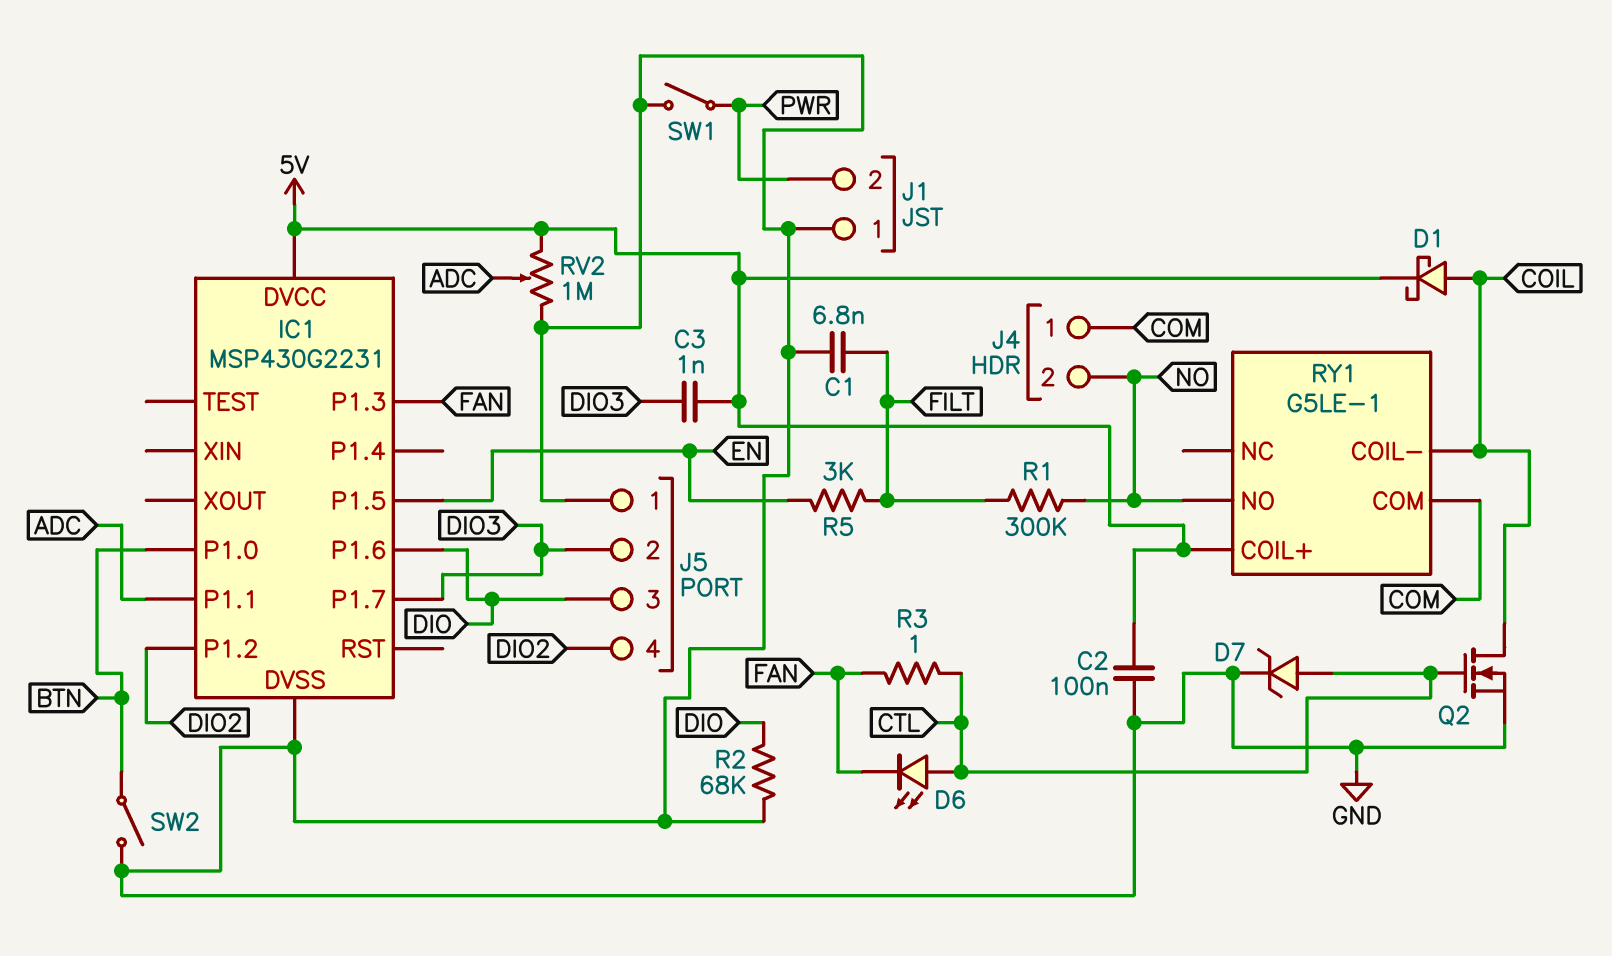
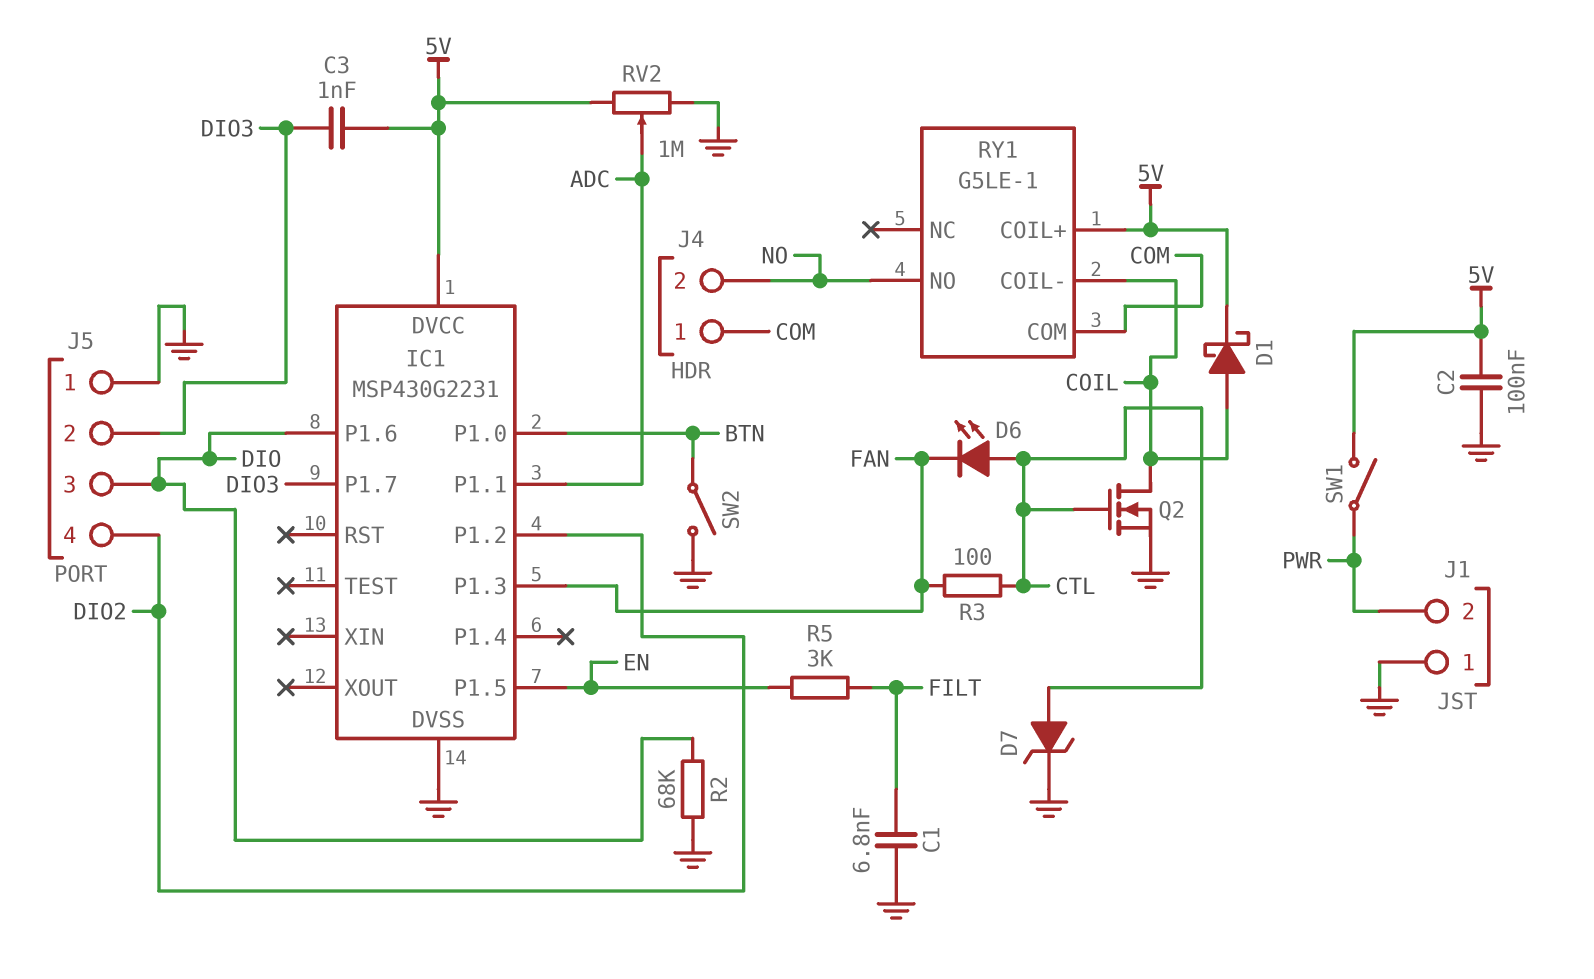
R1: 300k (FILT, NO) -> none
R3: 1 (CTL, FAN) -> 100 (CTL, FAN)
SW1: switch (GND, PWR) -> switch (5V, PWR)

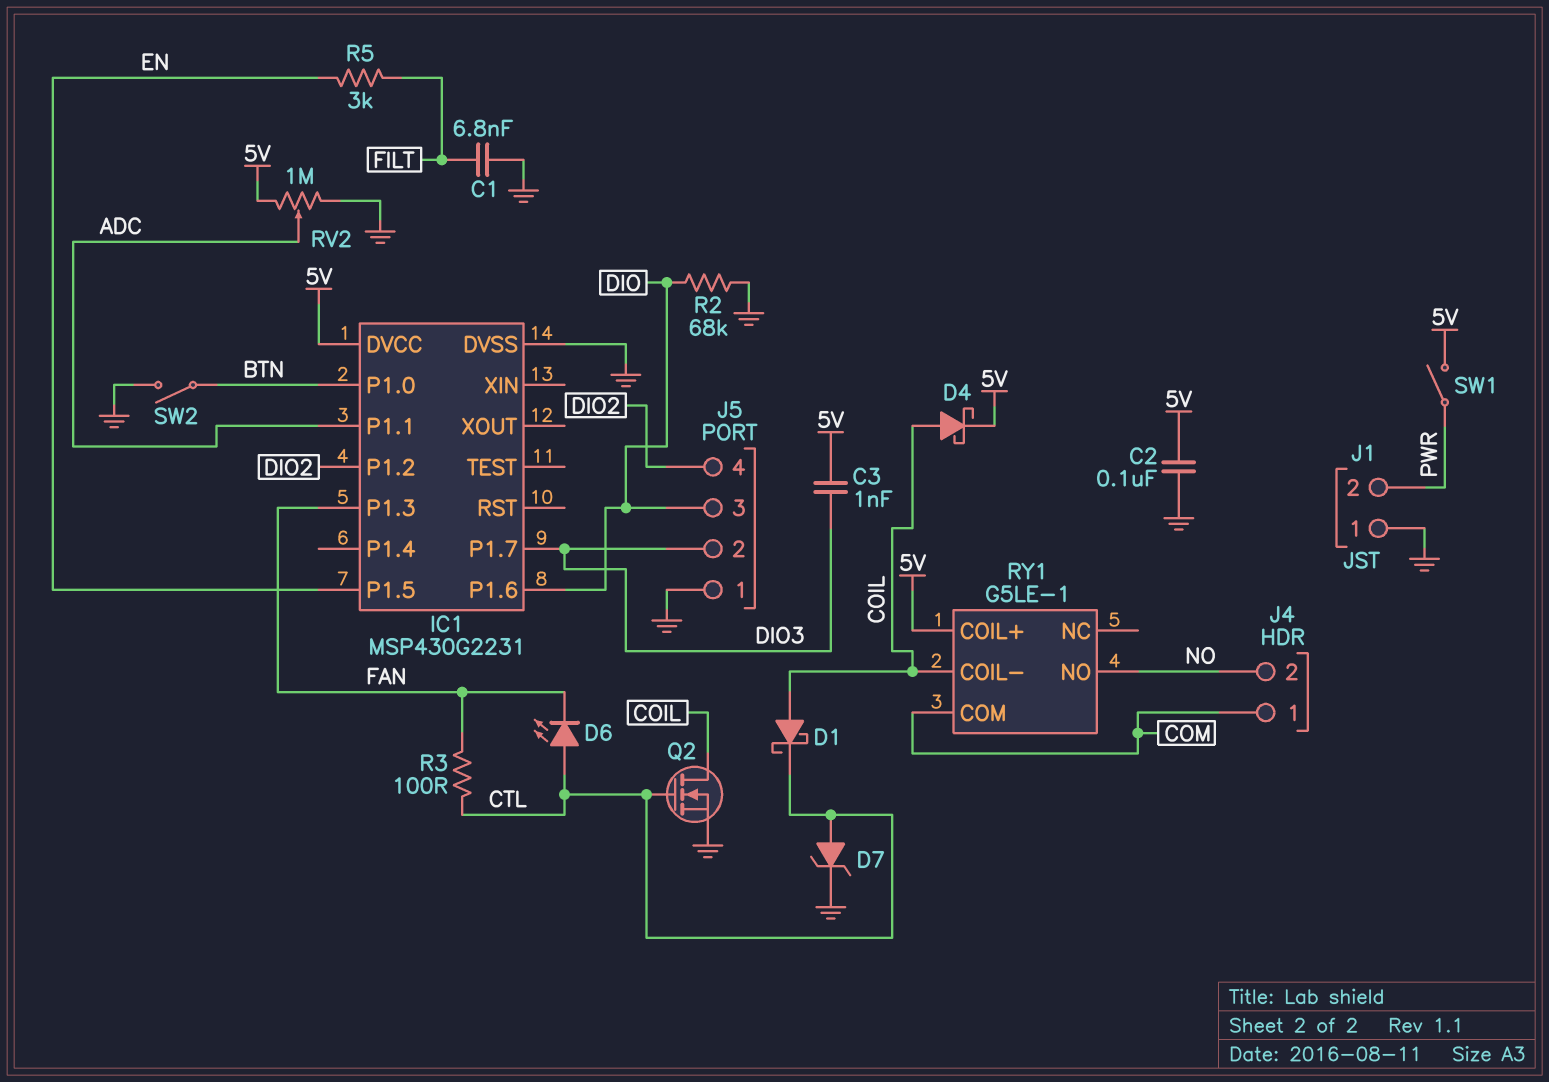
D1: schottky (A COIL, K 5V) -> schottky (A COIL, K CTL)
D4: none -> schottky (A COIL, K 5V)

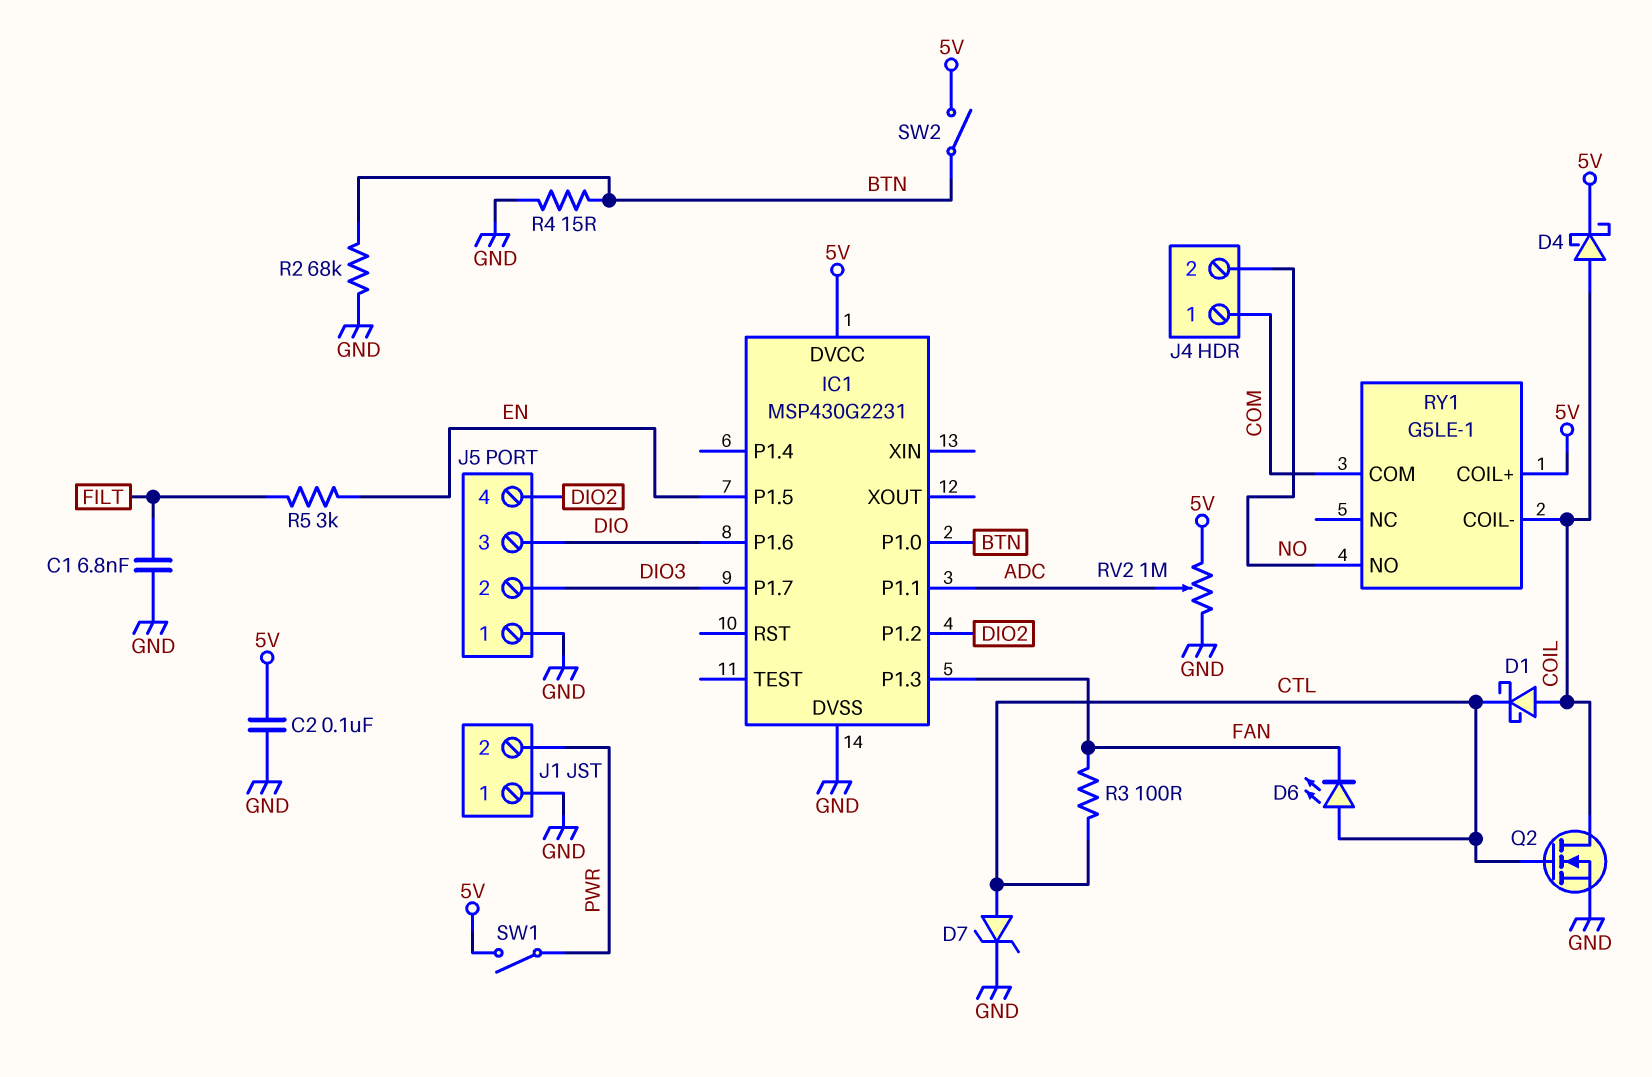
C3: 1nF (5V, DIO3) -> none
R2: 68k (DIO, GND) -> 68k (BTN, GND)
R4: none -> 15 (BTN, GND)
SW2: switch (BTN, GND) -> switch (5V, BTN)

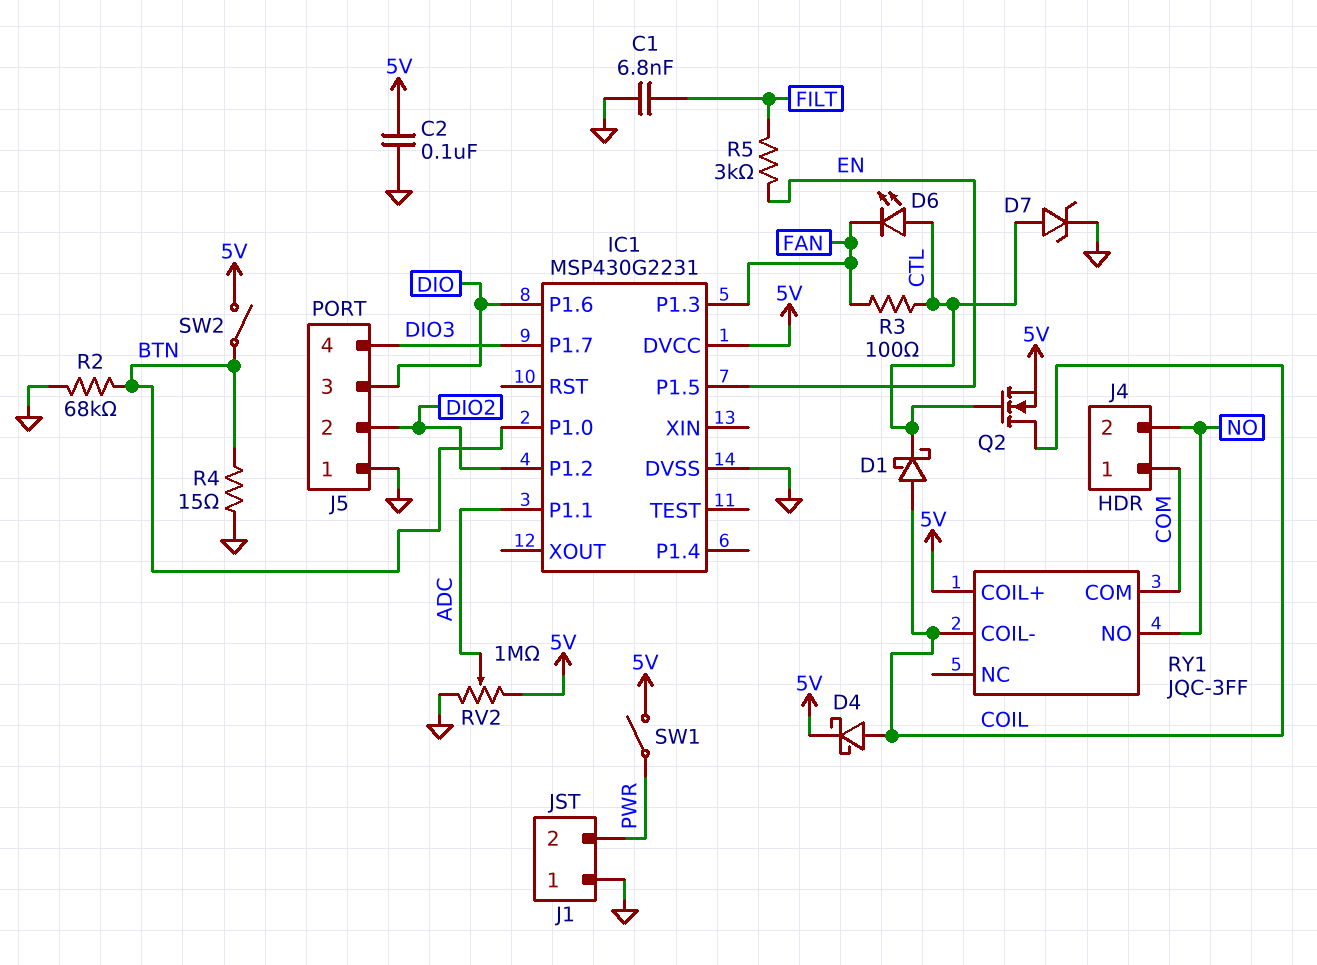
J5 pin 2: DIO3 -> DIO2
J5 pin 4: DIO2 -> DIO3
Q2: NMOS (G CTL, D COIL, S GND) -> NMOS (G CTL, D COIL, S 5V)
RY1: G5LE-1 -> JQC-3FF

